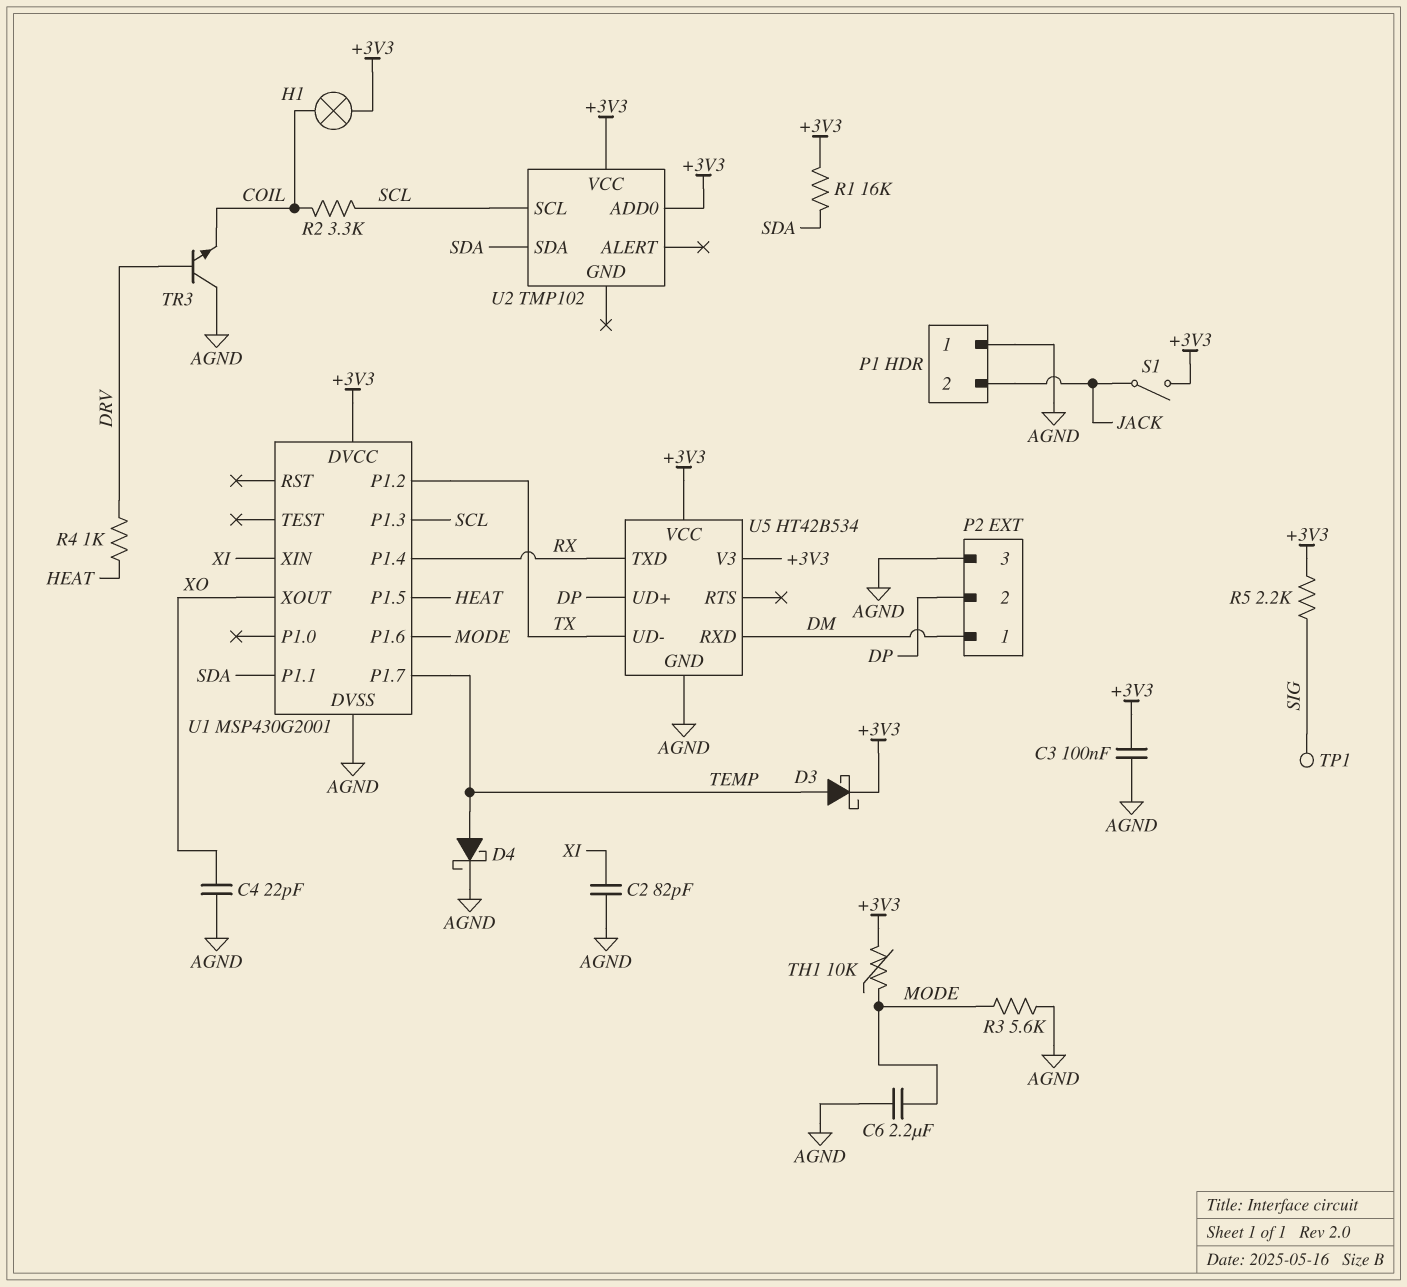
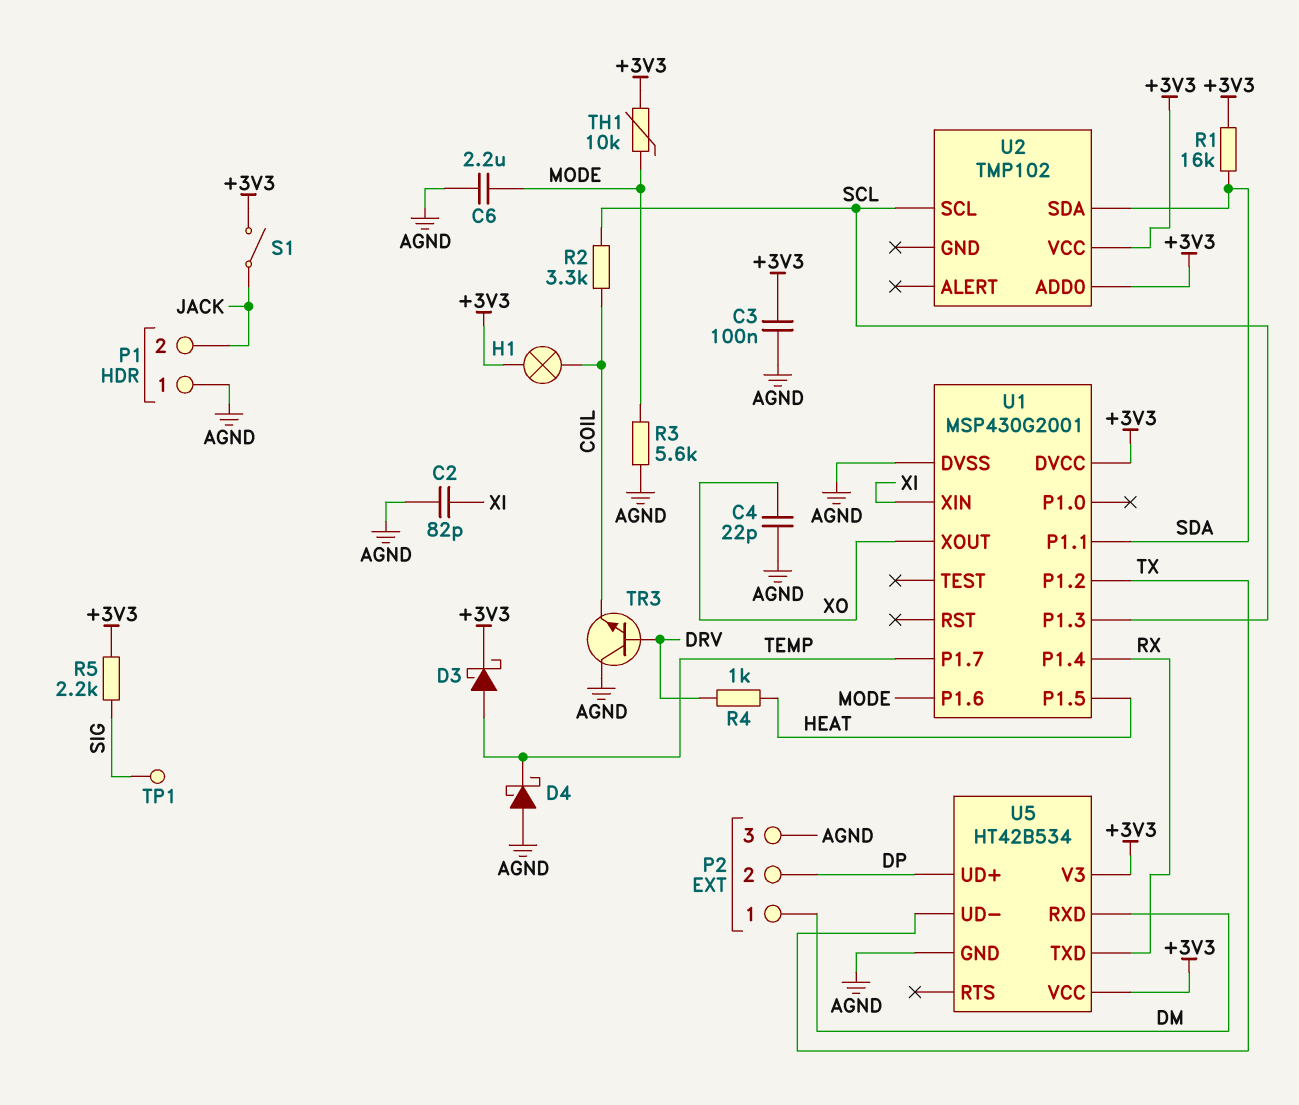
D4: schottky (A TEMP, K AGND) -> schottky (A AGND, K TEMP)

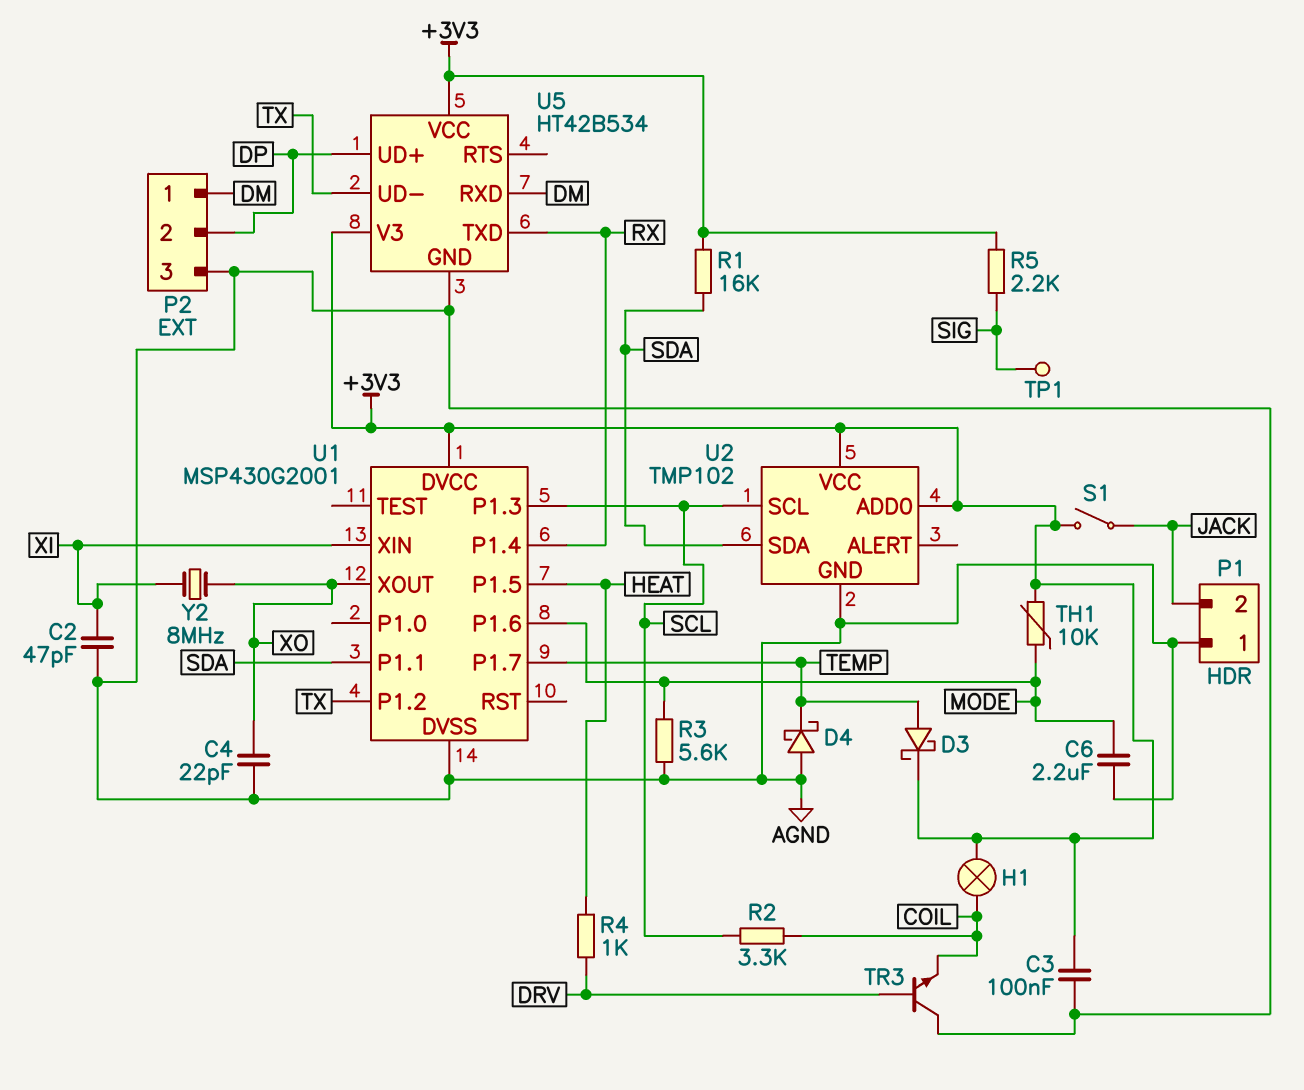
C2: 82pF (AGND, XI) -> 47pF (AGND, XI)
U2 pin GND: none -> AGND
Y2: none -> 8MHz (XI, XO)

